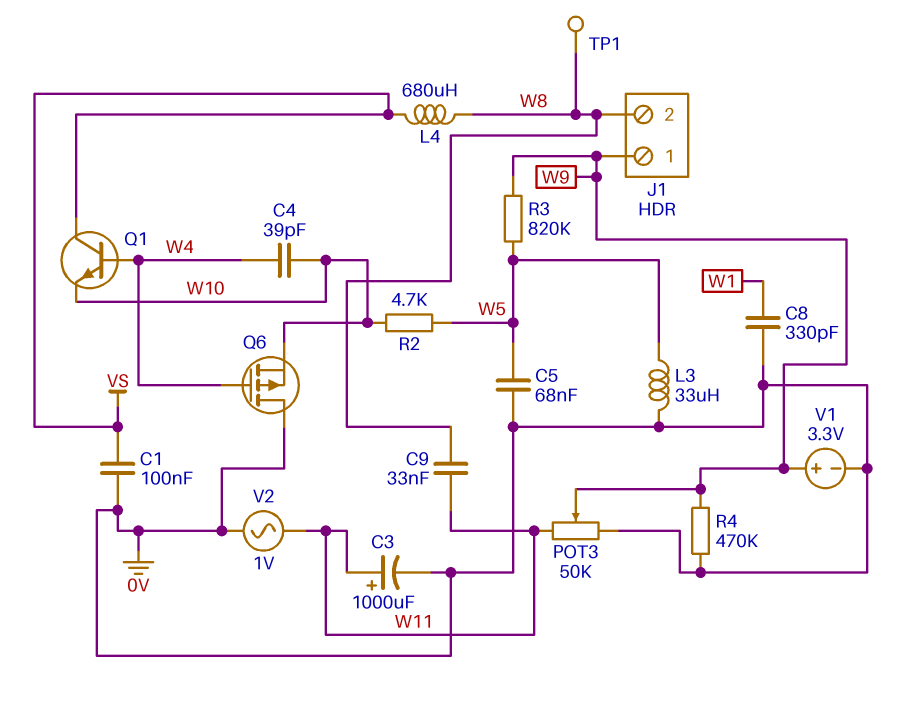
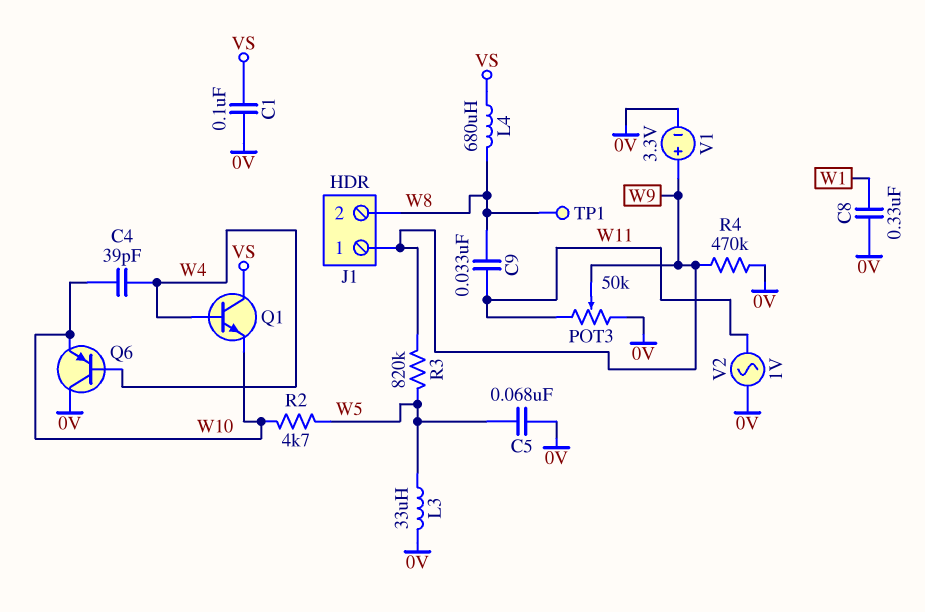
C3: 1000uF (plus W11, minus 0V) -> none
C8: 330pF (0V, W1) -> 330nF (0V, W1)
Q6: PMOS (G W4, D 0V, S W10) -> PNP (B W4, C 0V, E W10)

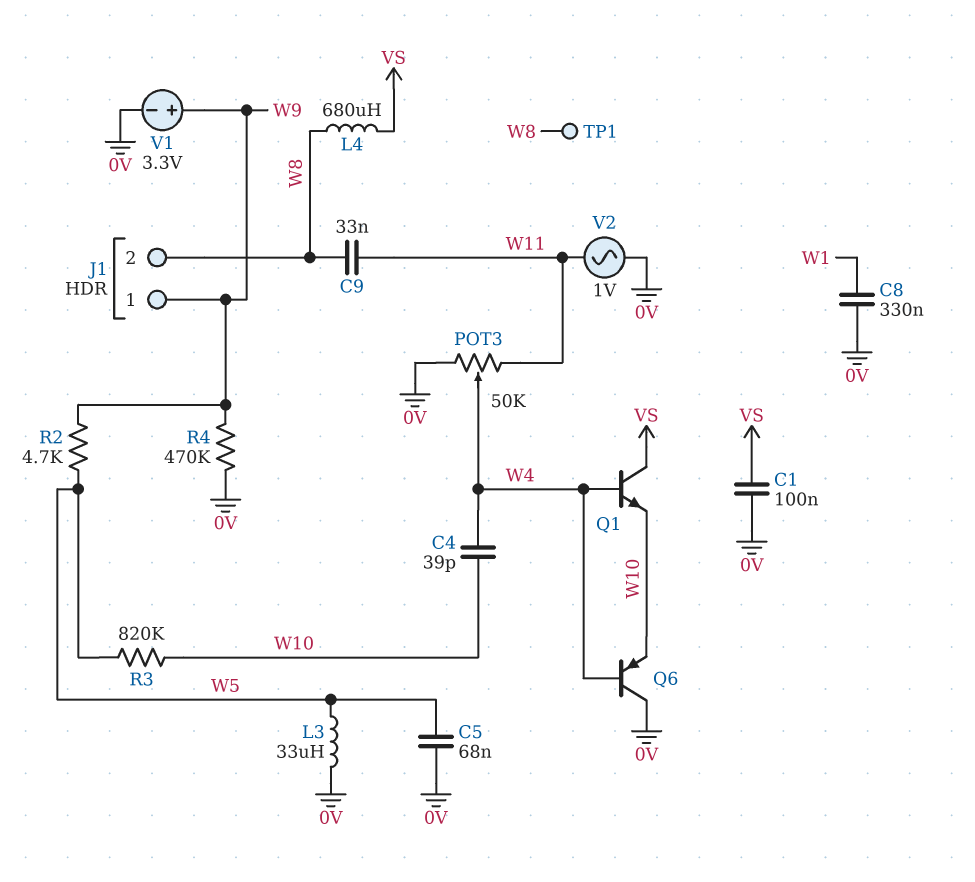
POT3: 50k (0V, W11, wiper W9) -> 50k (0V, W11, wiper W4)
R2: 4.7k (W5, W10) -> 4.7k (W5, W9)
R3: 820k (W5, W9) -> 820k (W5, W10)

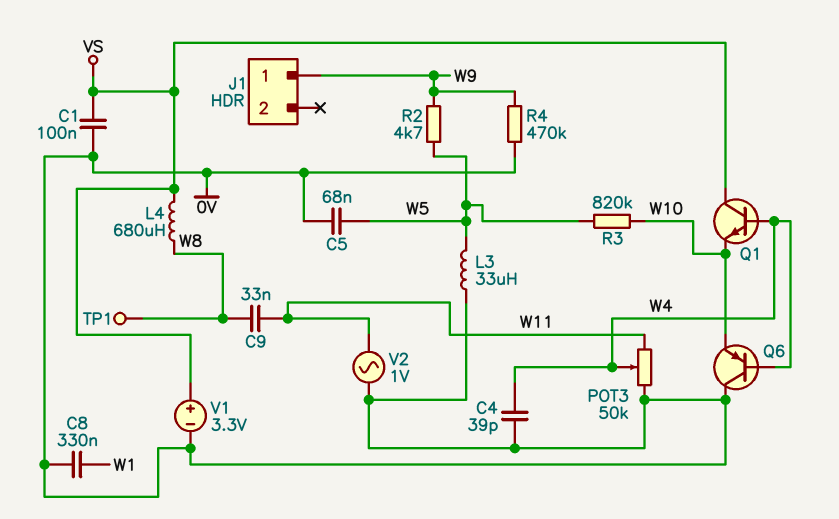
C4: 39pF (W4, W10) -> 39pF (0V, W4)
J1 pin 2: W8 -> none
V1: 3.3V (plus W9, minus 0V) -> 3.3V (plus VS, minus 0V)

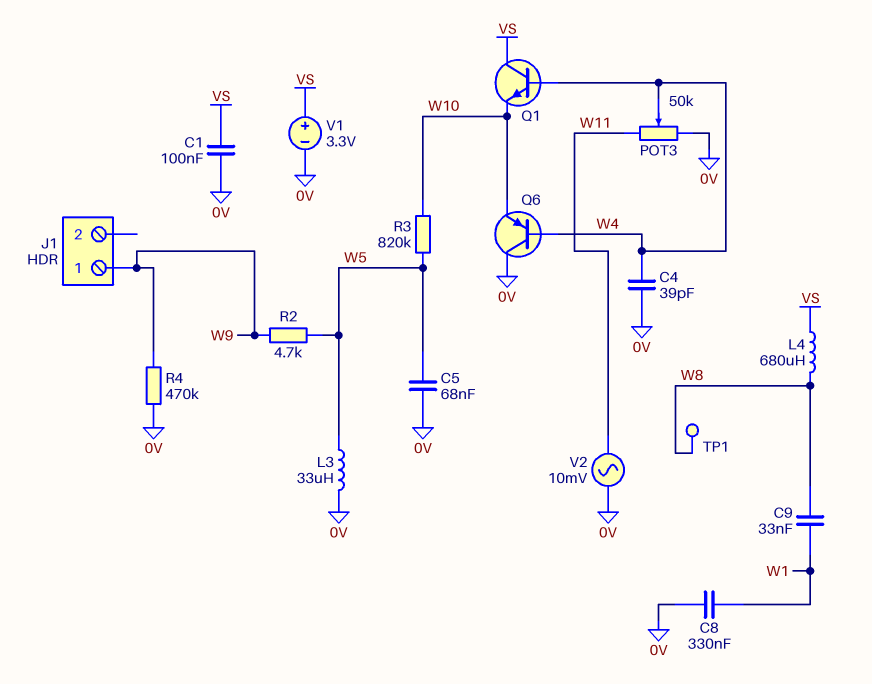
C9: 33nF (W8, W11) -> 33nF (W1, W8)
V2: AC 1V (0V, W11) -> AC 10mV (0V, W11)

